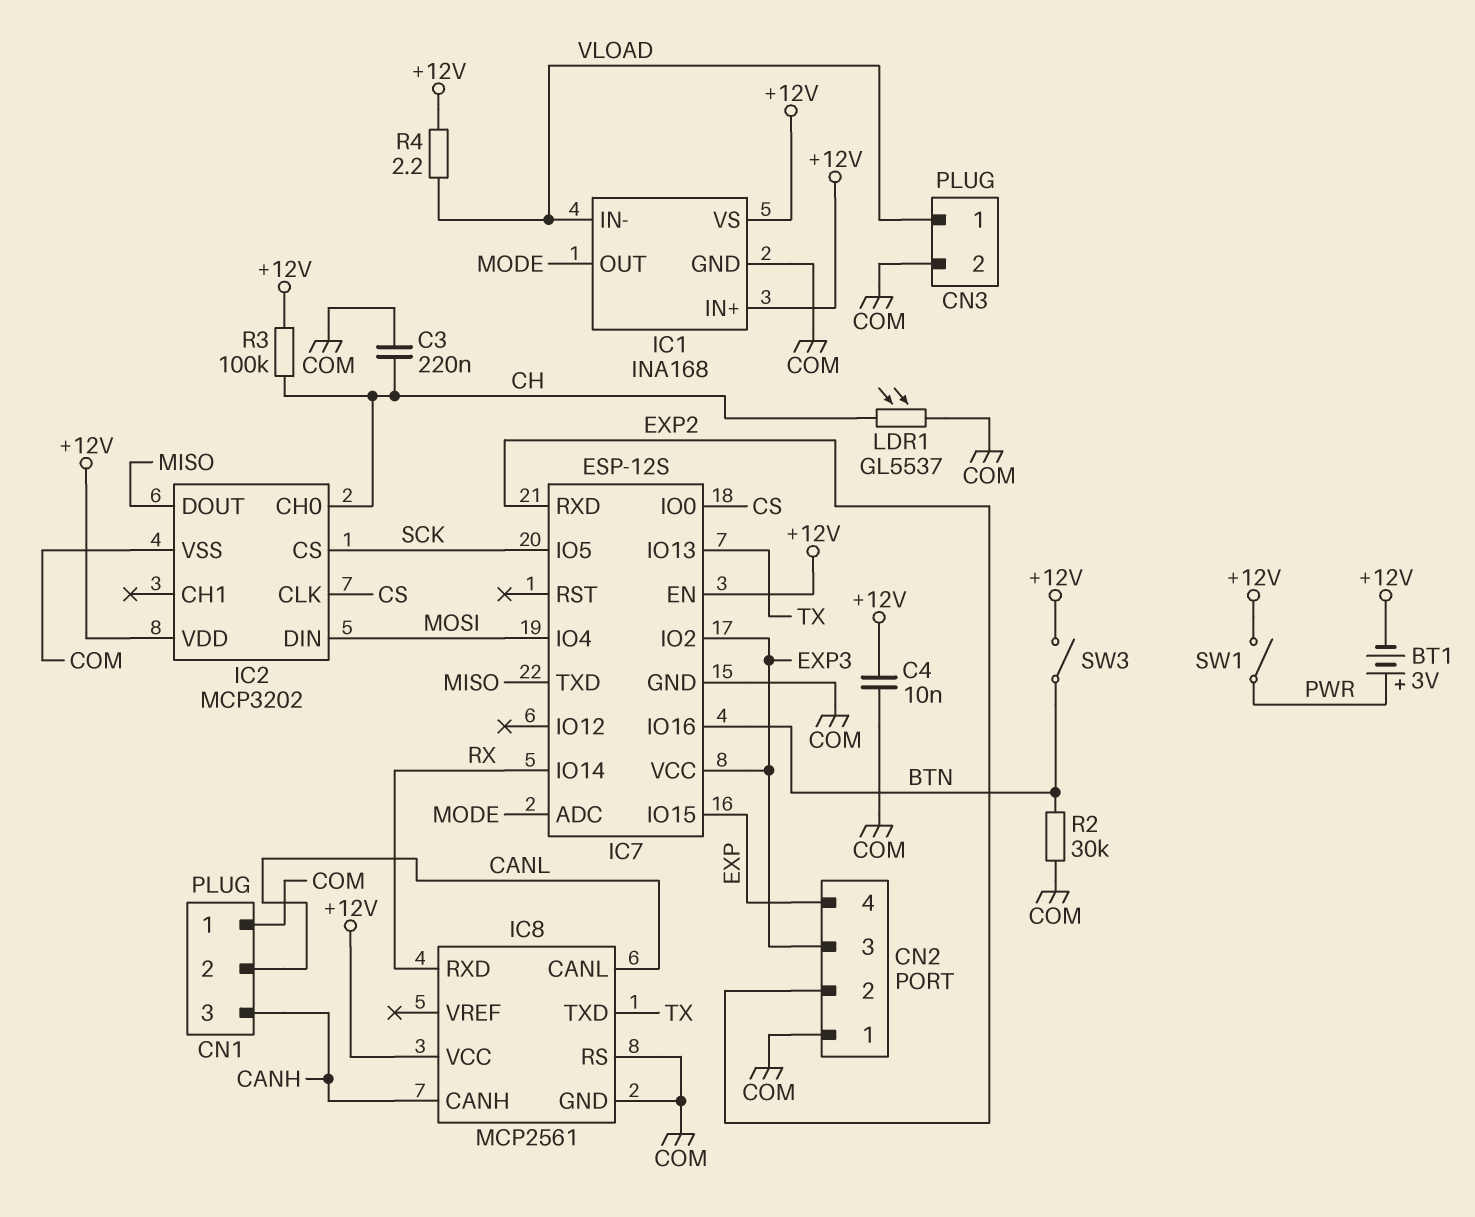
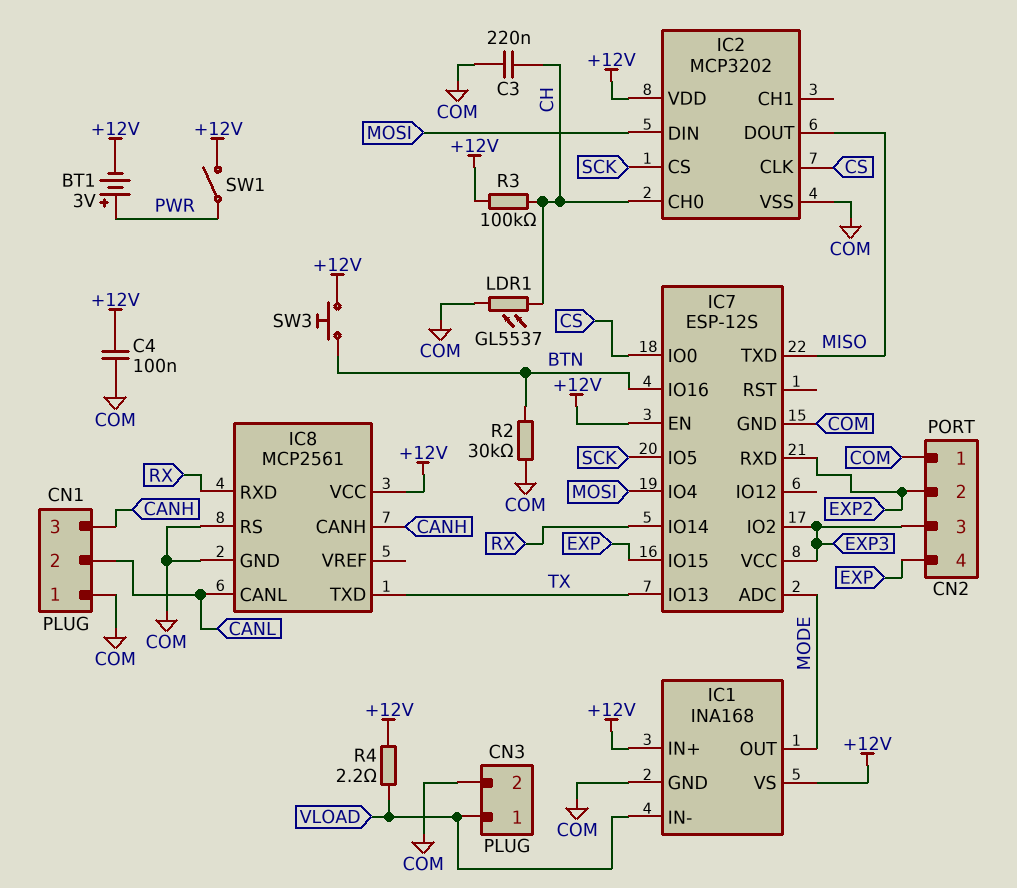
C4: 10nF (+12V, COM) -> 100nF (+12V, COM)
SW3: switch (+12V, BTN) -> button (+12V, BTN)

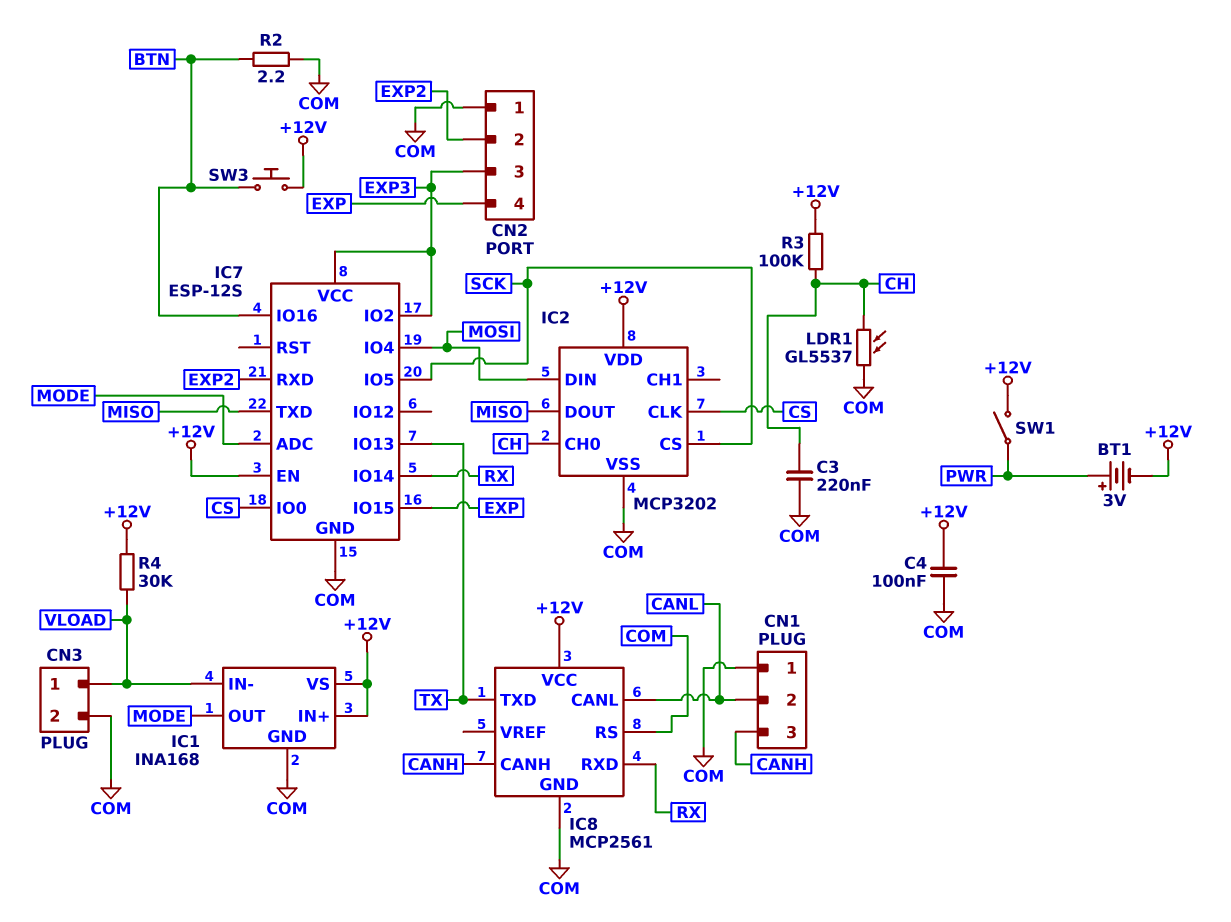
R2: 30k (BTN, COM) -> 2.2 (BTN, COM)
R4: 2.2 (+12V, VLOAD) -> 30k (+12V, VLOAD)

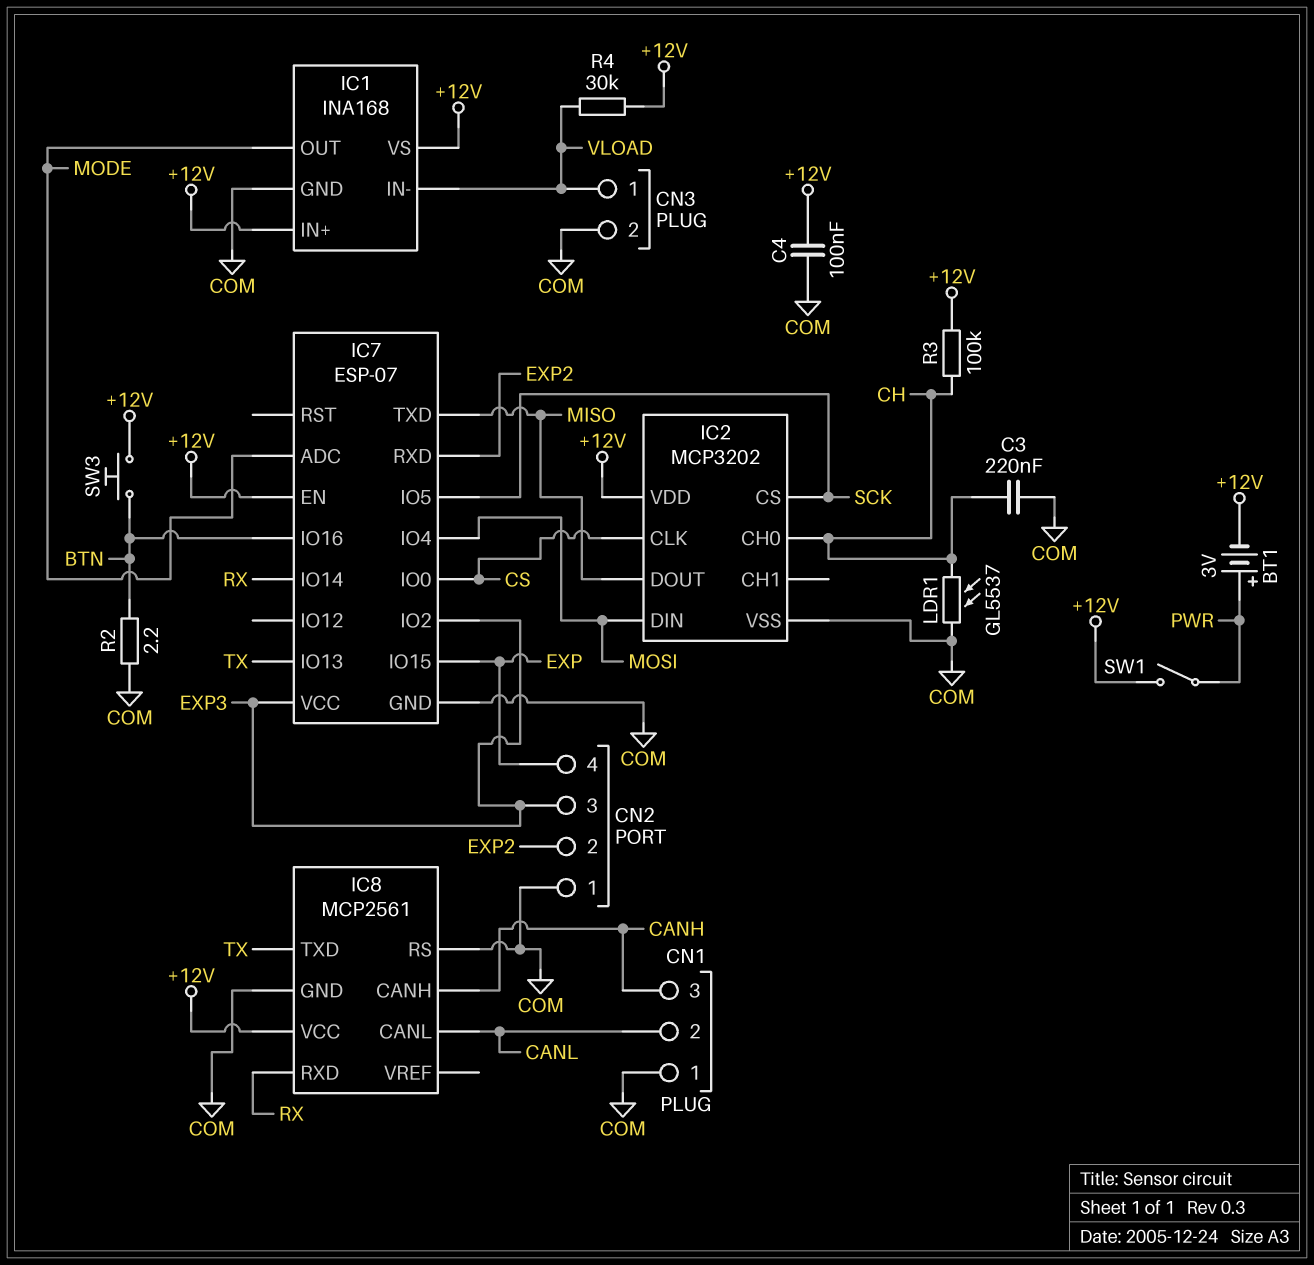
IC7: ESP-12S -> ESP-07

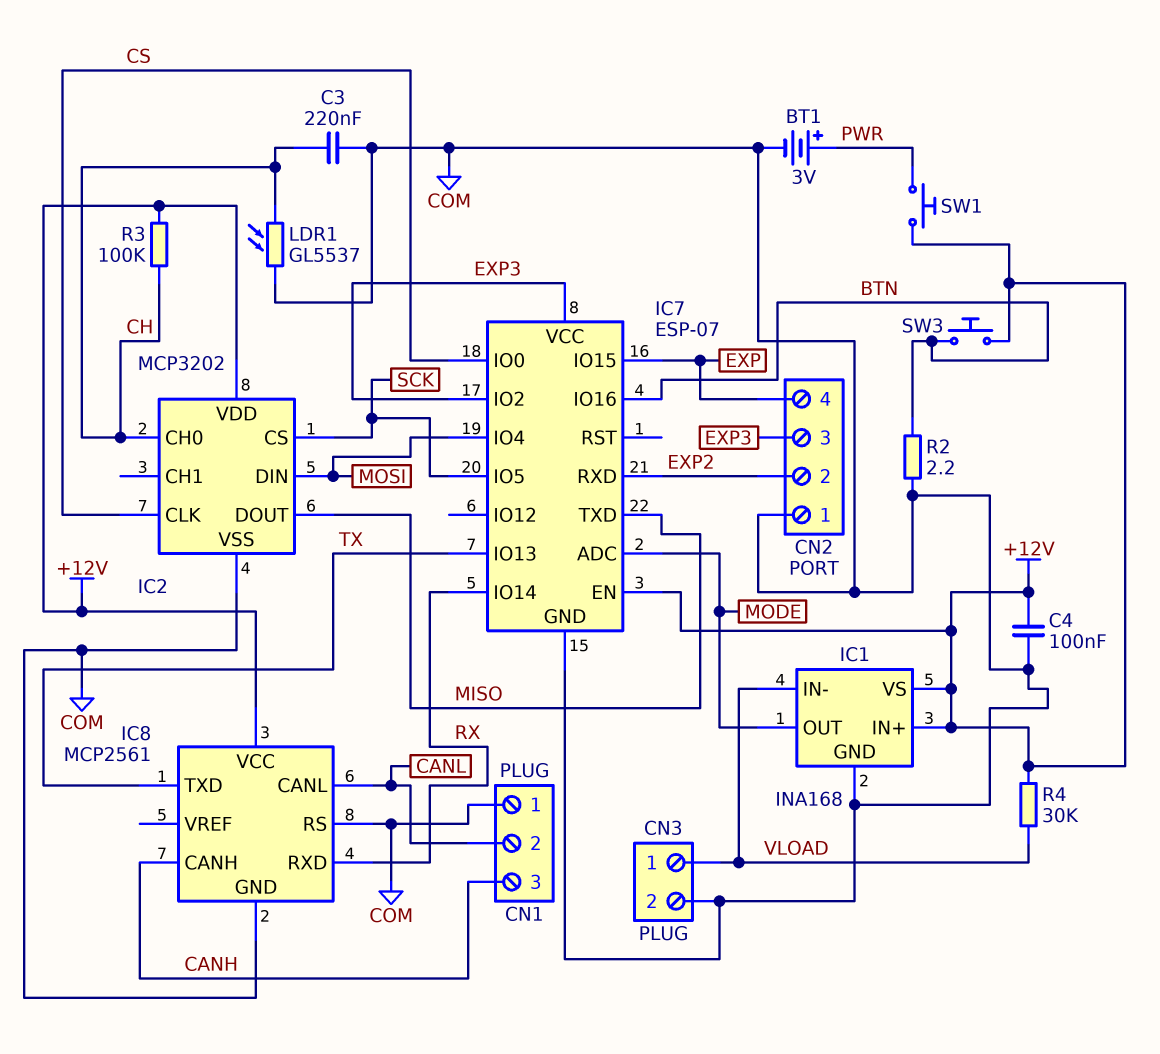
BT1: 3V (plus PWR, minus +12V) -> 3V (plus PWR, minus COM)
SW1: switch (+12V, PWR) -> button (+12V, PWR)

